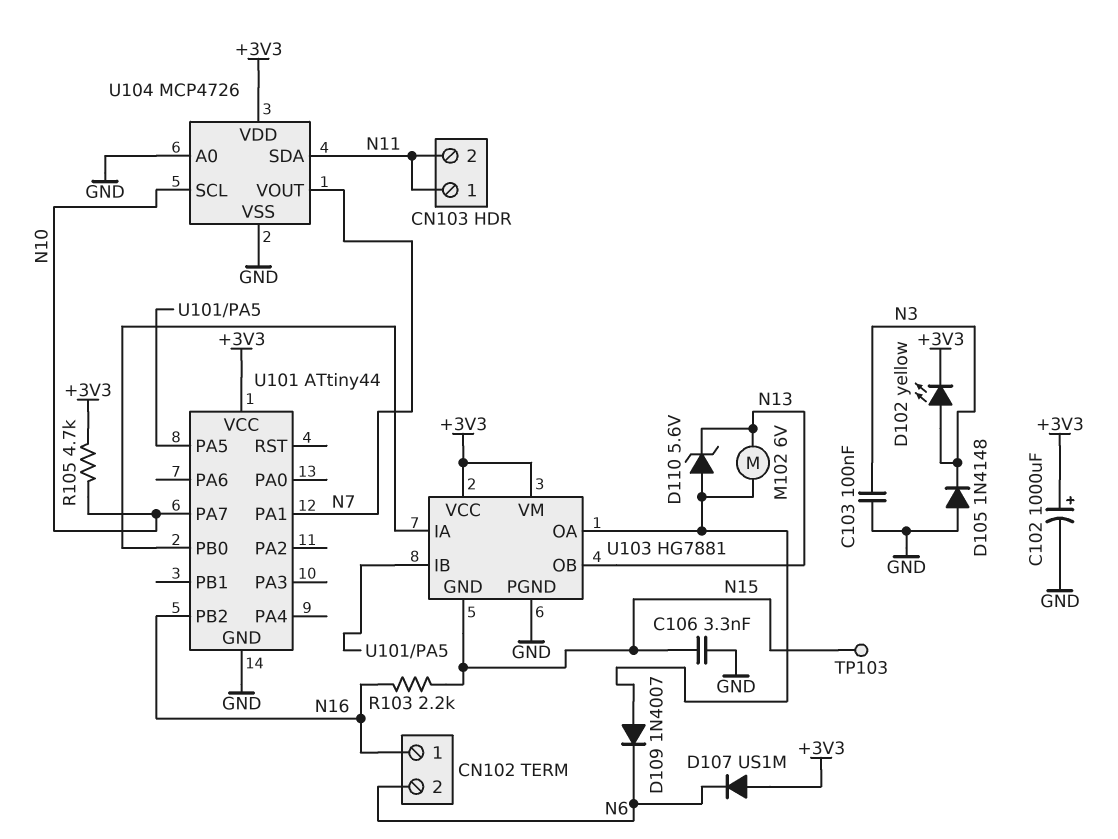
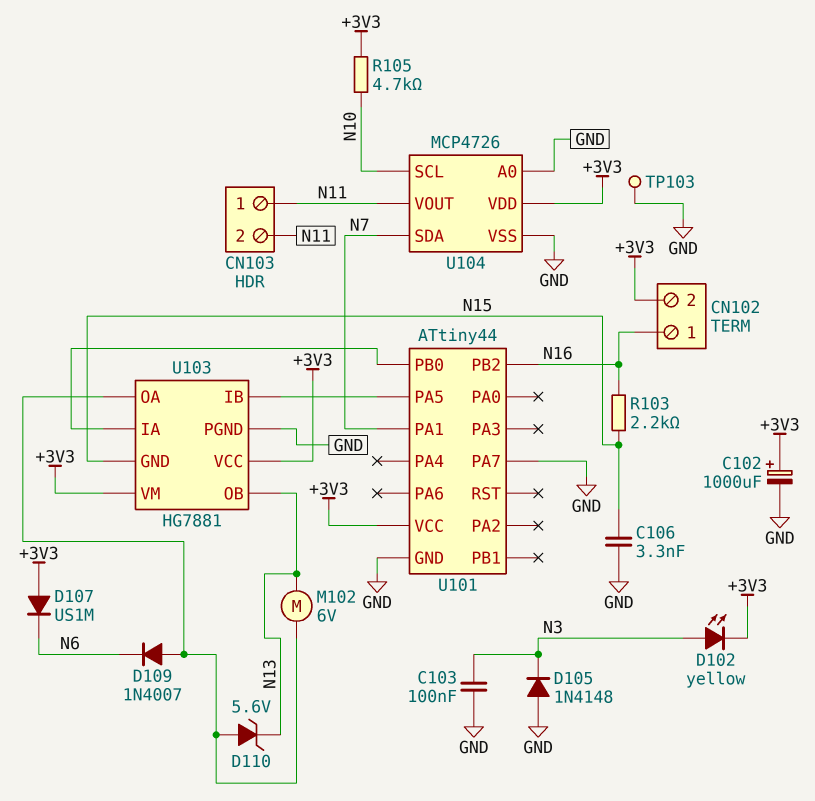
CN102 pin 2: N6 -> +3V3
TP103: test point (N15) -> test point (GND)
U101 pin PA7: N10 -> GND
U104 pin SDA: N11 -> N7
U104 pin VOUT: N7 -> N11

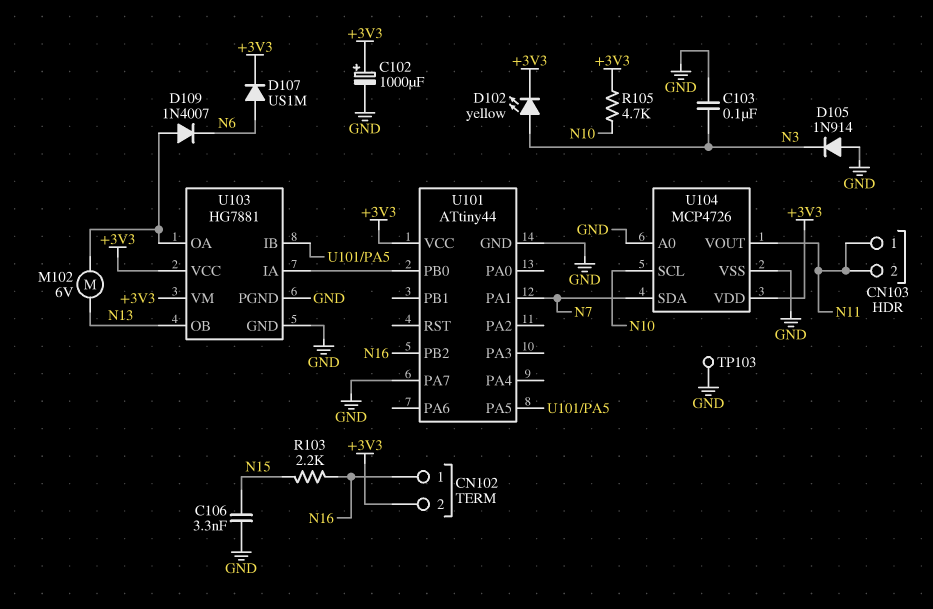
D105: diode 1N4148 (A GND, K N3) -> diode 1N914 (A GND, K N3)
D107: diode US1M (A +3V3, K N6) -> diode US1M (A N6, K +3V3)
D110: zener 5.6V (A U103/OA, K N13) -> none
U103 pin GND: N15 -> GND

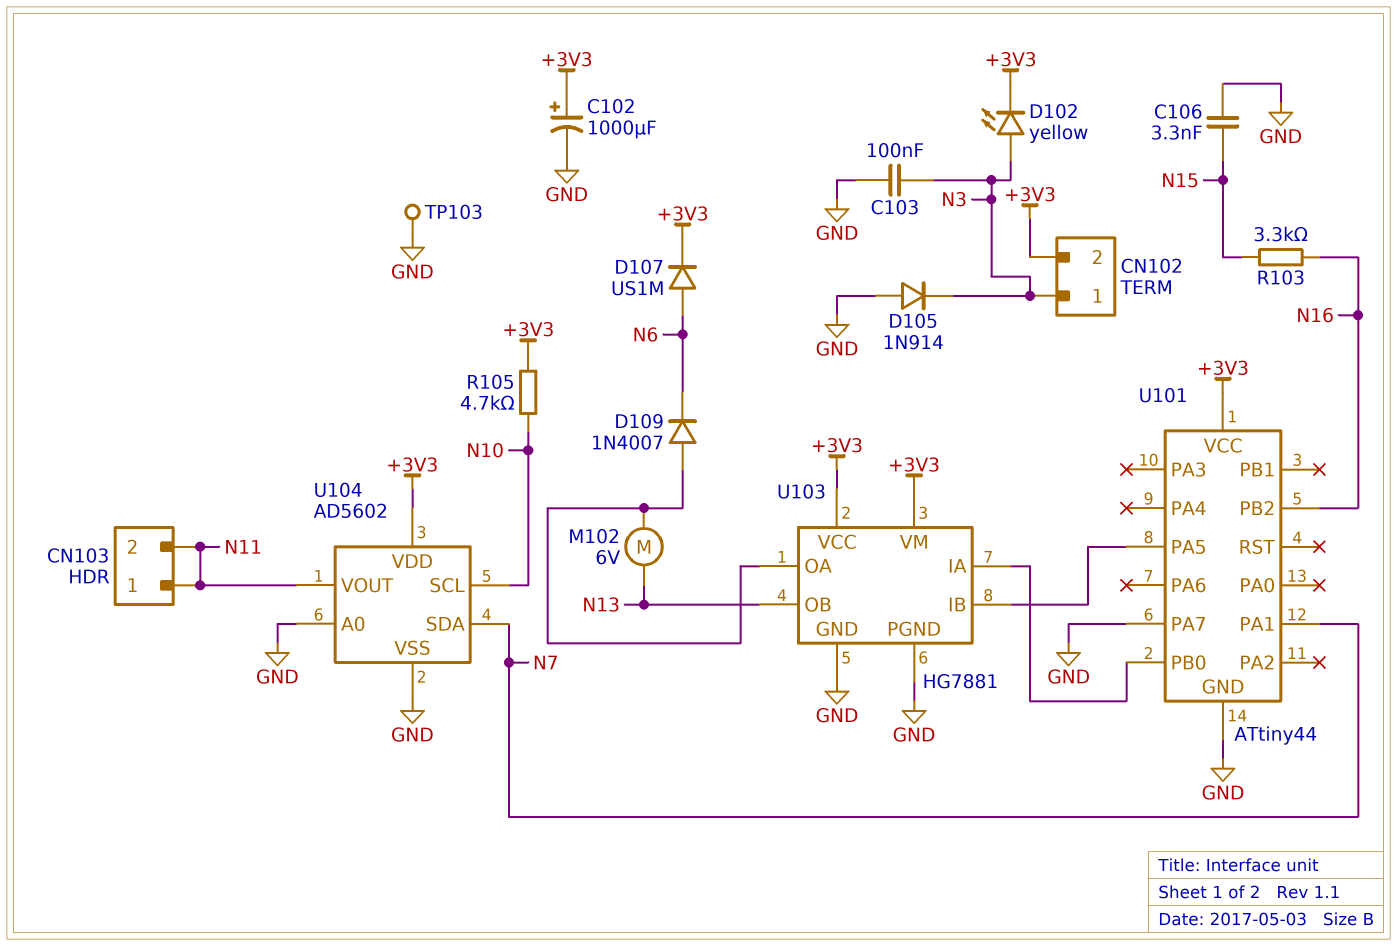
CN102 pin 1: N16 -> N3
R103: 2.2k (N15, N16) -> 3.3k (N15, N16)
U104: MCP4726 -> AD5602

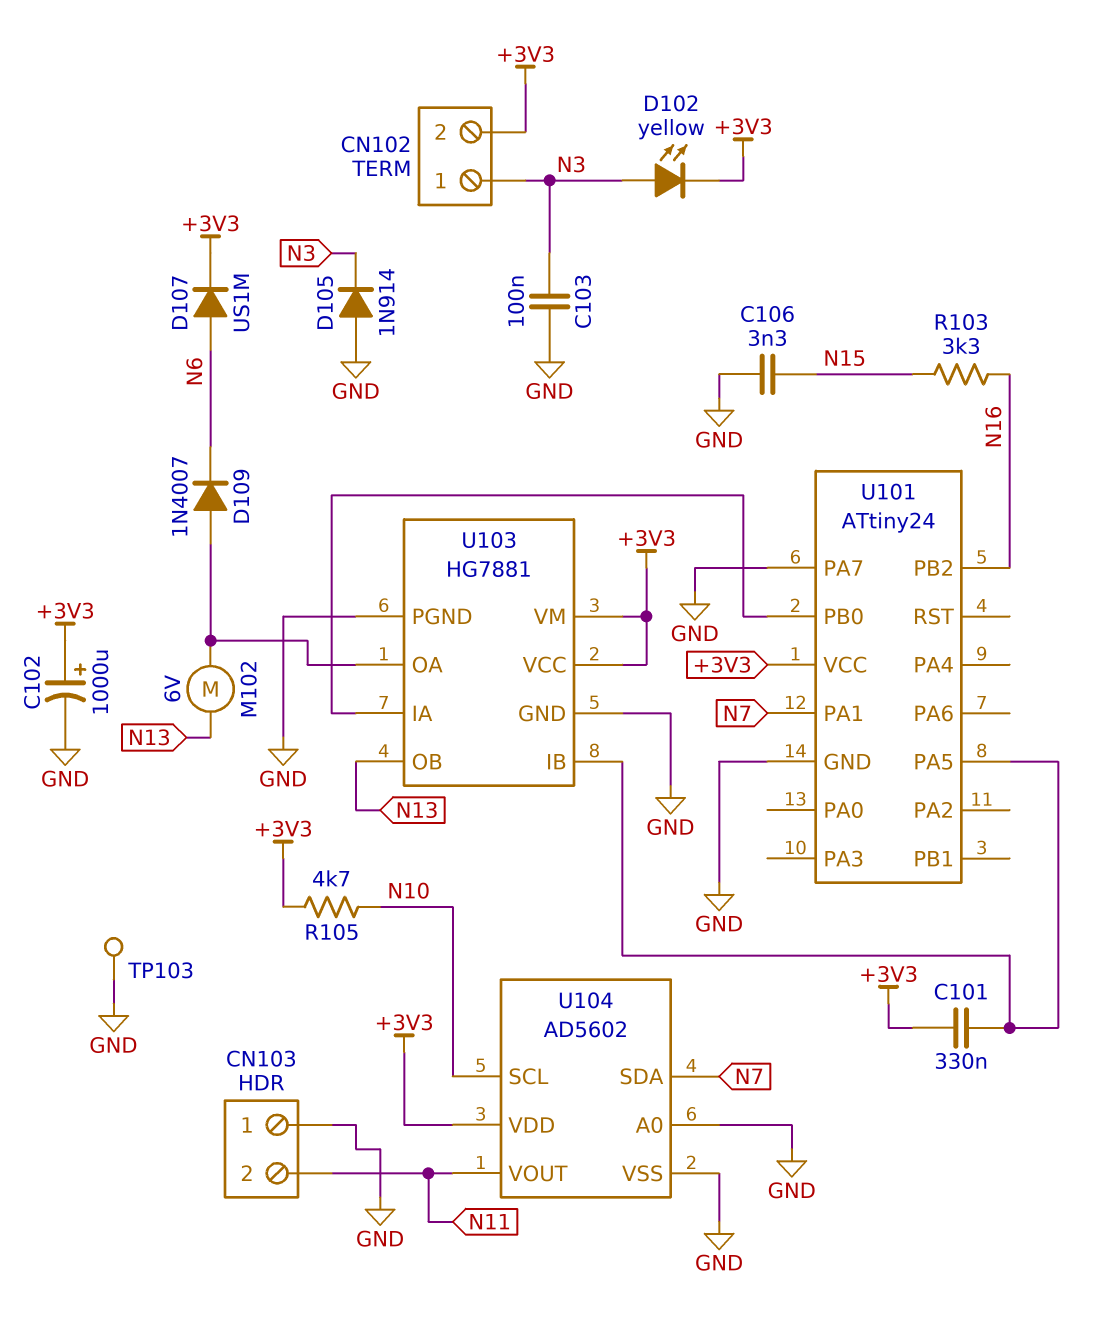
C101: none -> 330nF (+3V3, U101/PA5)
CN103 pin 1: N11 -> GND
U101: ATtiny44 -> ATtiny24

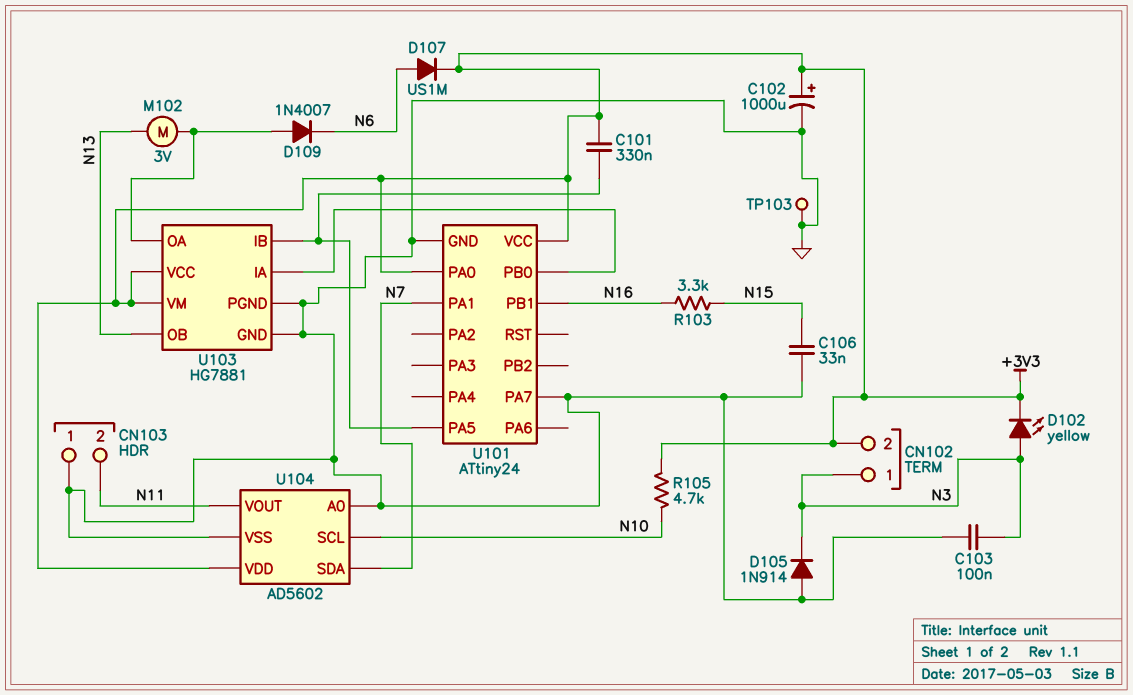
C106: 3.3nF (GND, N15) -> 33nF (GND, N15)
M102: motor 6V (N13, U103/OA) -> motor 3V (N13, U103/OA)
U101 pin PA0: none -> +3V3
U101 pin PB1: none -> N16
U101 pin PB2: N16 -> none

